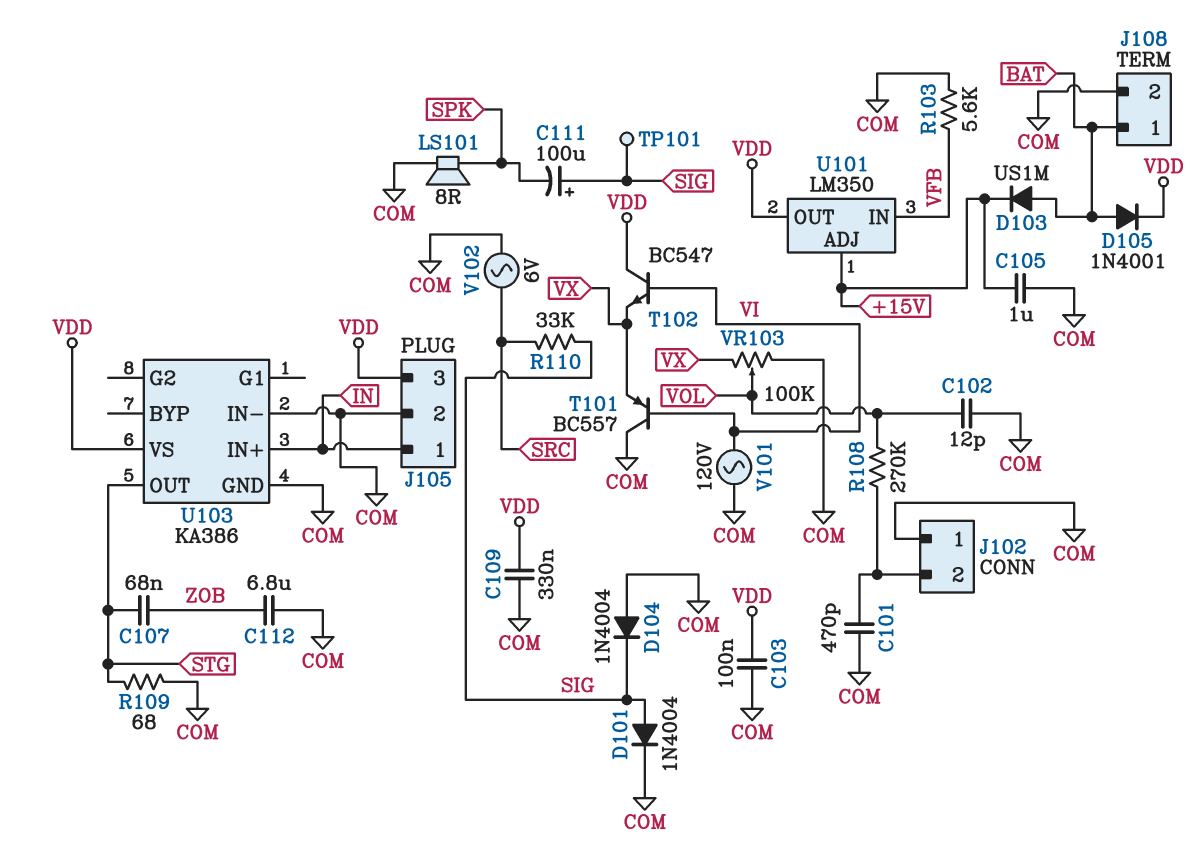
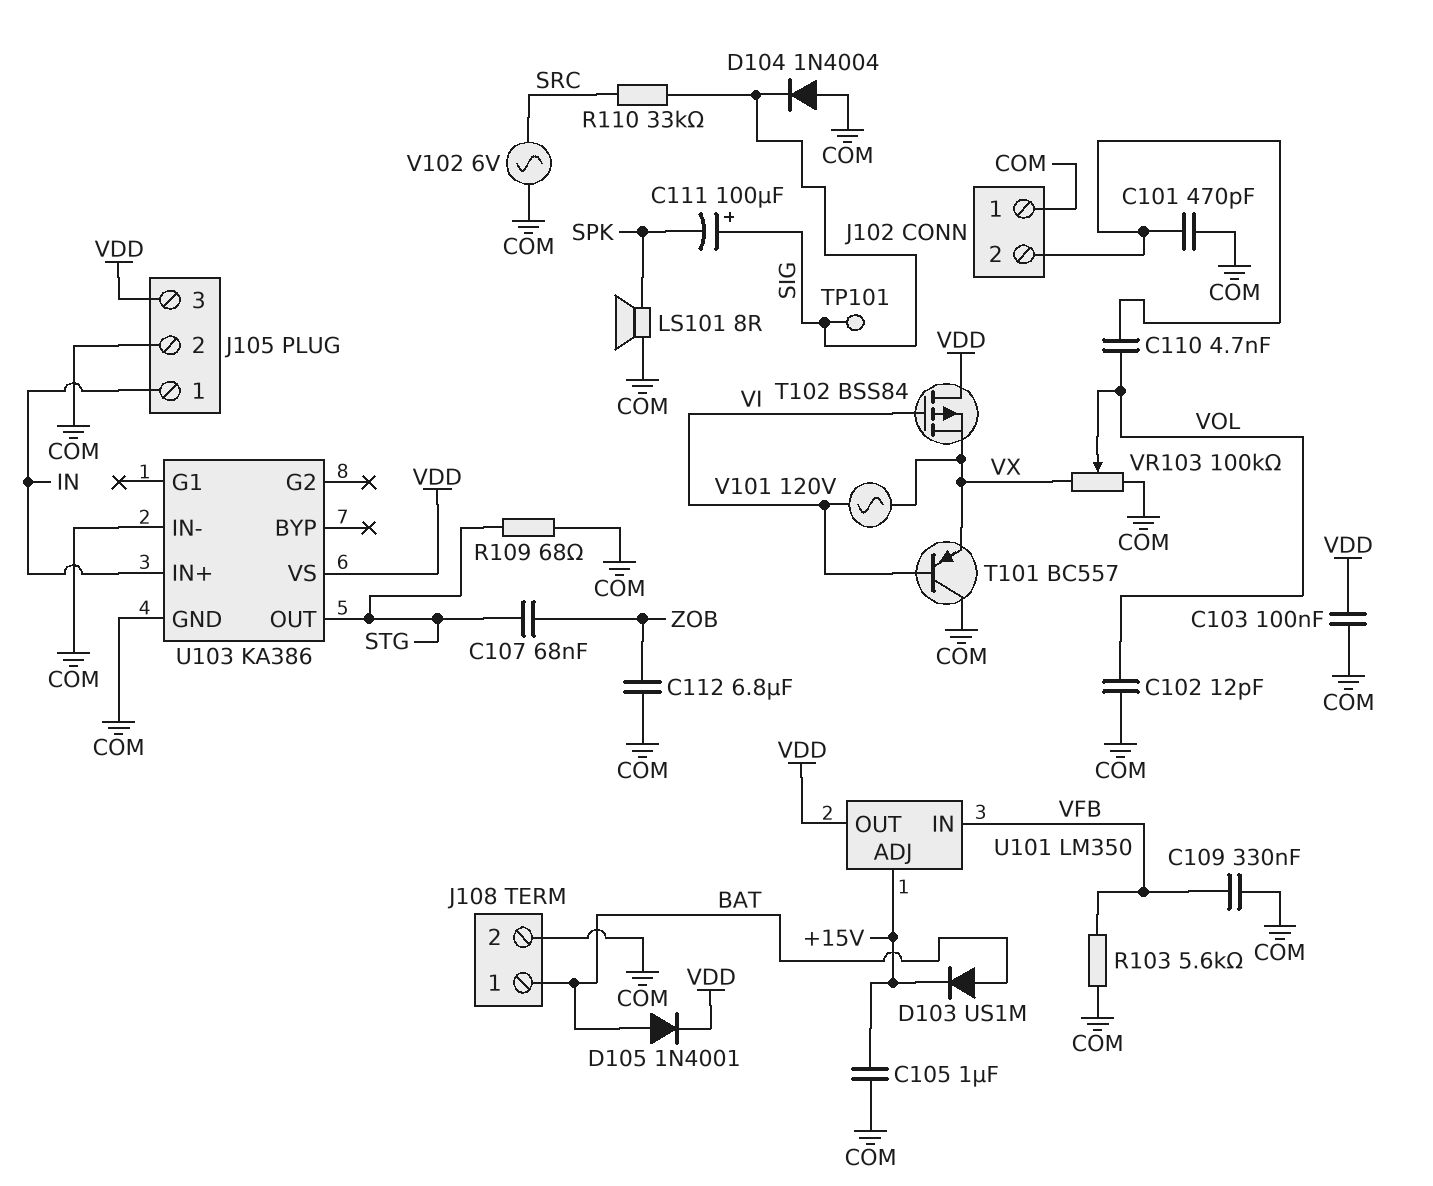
C109: 330nF (COM, VDD) -> 330nF (COM, VFB)
C110: none -> 4.7nF (J102/2, VOL)
D101: diode 1N4004 (A SIG, K COM) -> none
R108: 270k (J102/2, VOL) -> none
T102: NPN BC547 (B VI, C VDD, E VX) -> PMOS BSS84 (G VI, D VDD, S VX)
V101: AC 120V (COM, VI) -> AC 120V (VI, VX)

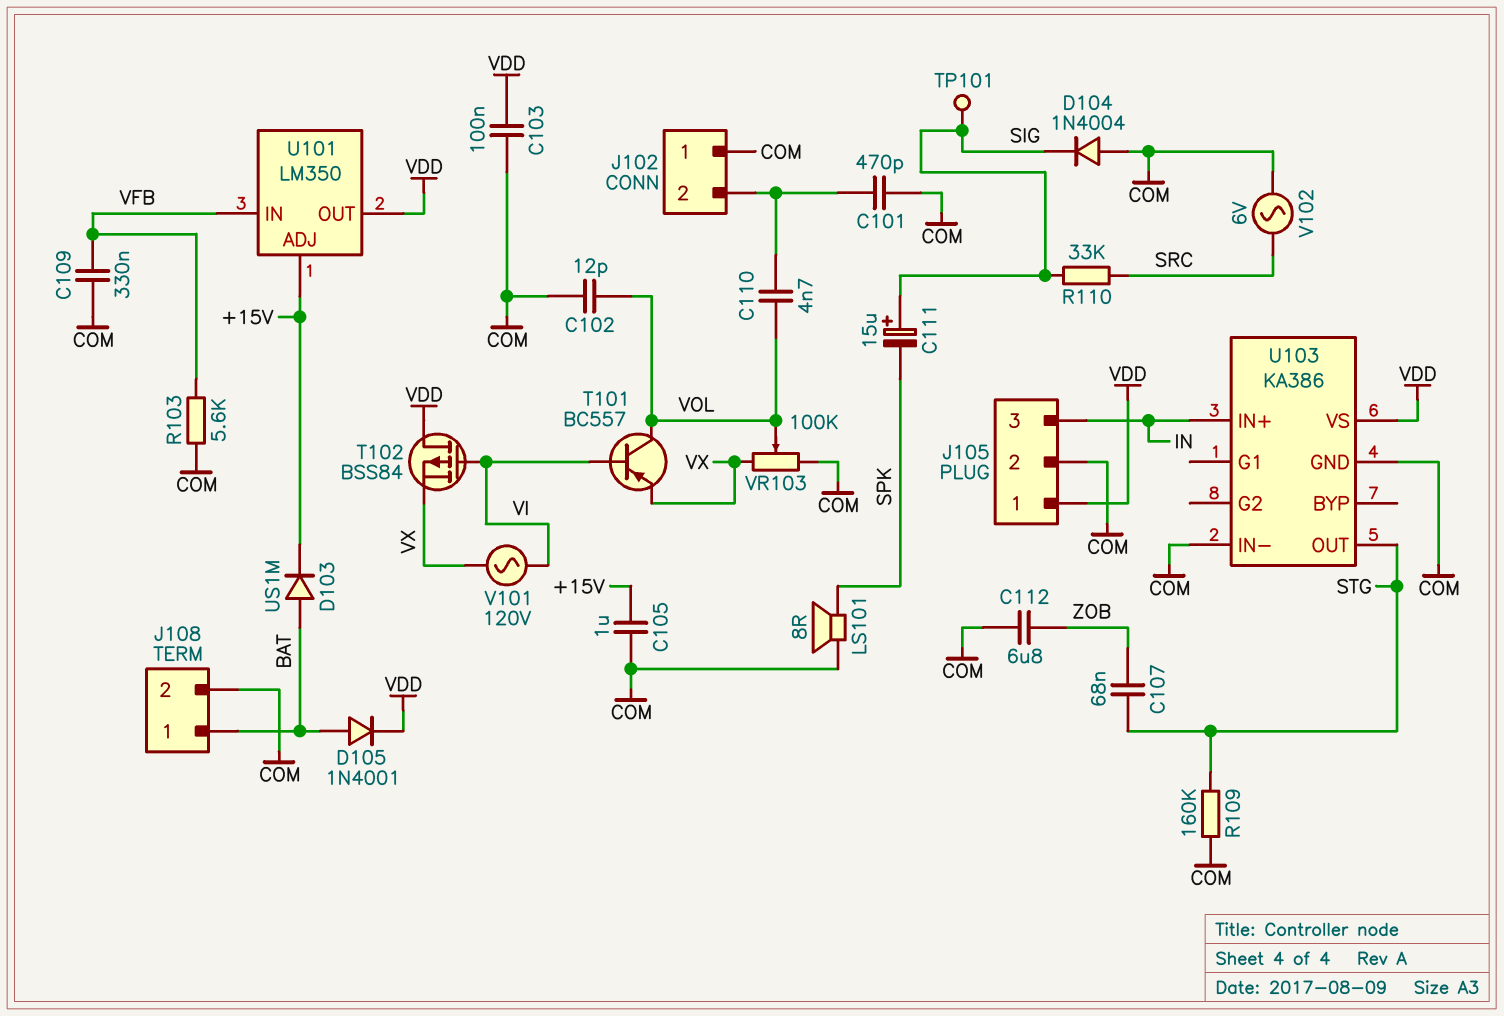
C111: 100uF (plus SIG, minus SPK) -> 15uF (plus SIG, minus SPK)
J105 pin 1: IN -> VDD
J105 pin 3: VDD -> IN
R109: 68 (COM, STG) -> 160k (COM, STG)
T101: PNP BC557 (B VI, C COM, E VX) -> PNP BC557 (B VI, C VOL, E VX)

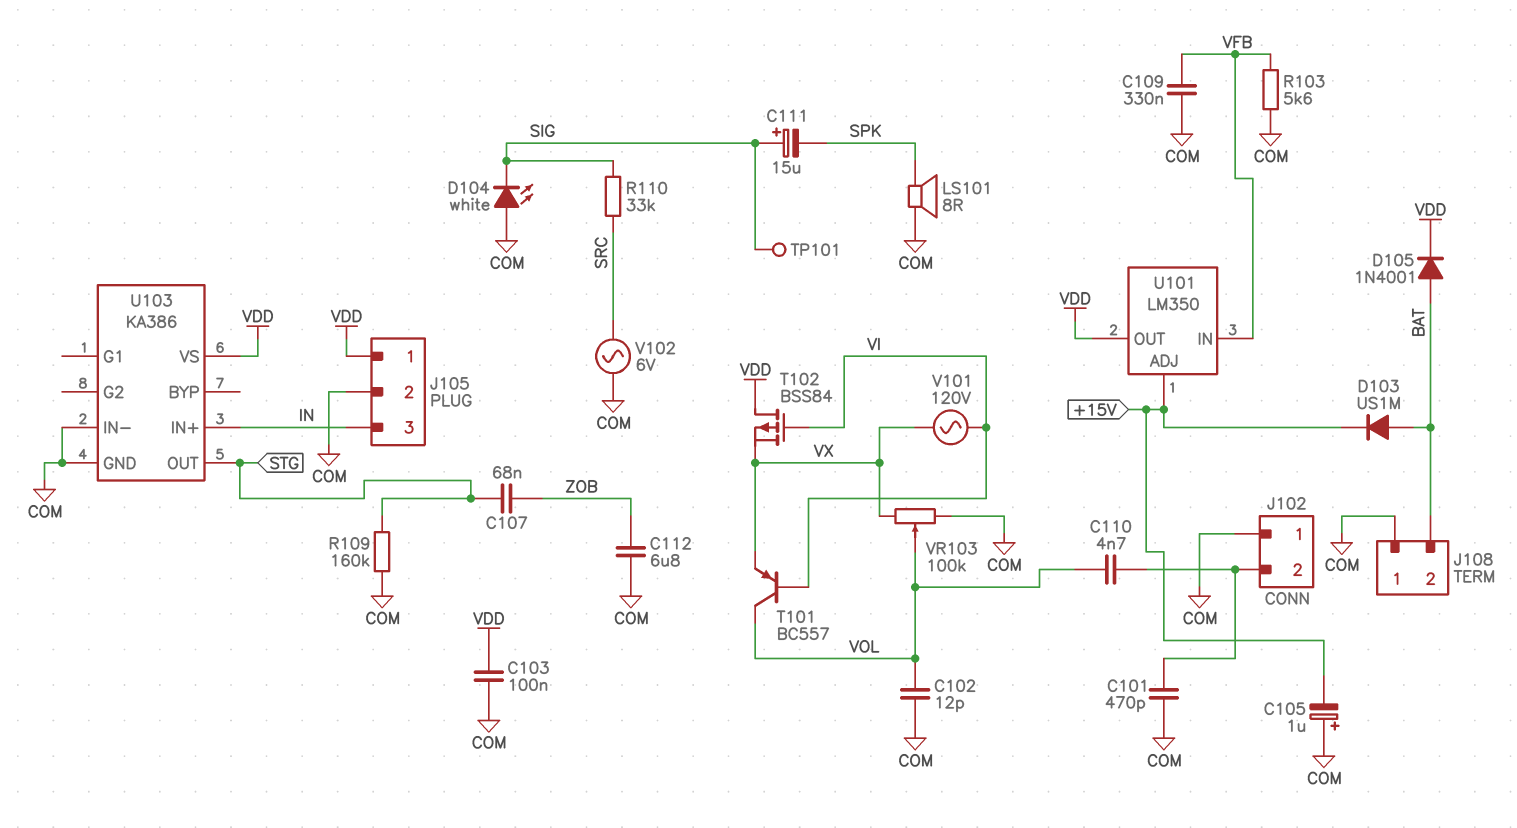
C105: 1uF (+15V, COM) -> 1uF (plus COM, minus +15V)
D104: diode 1N4004 (A COM, K SIG) -> LED white (A COM, K SIG)
J108 pin 1: BAT -> COM
J108 pin 2: COM -> BAT

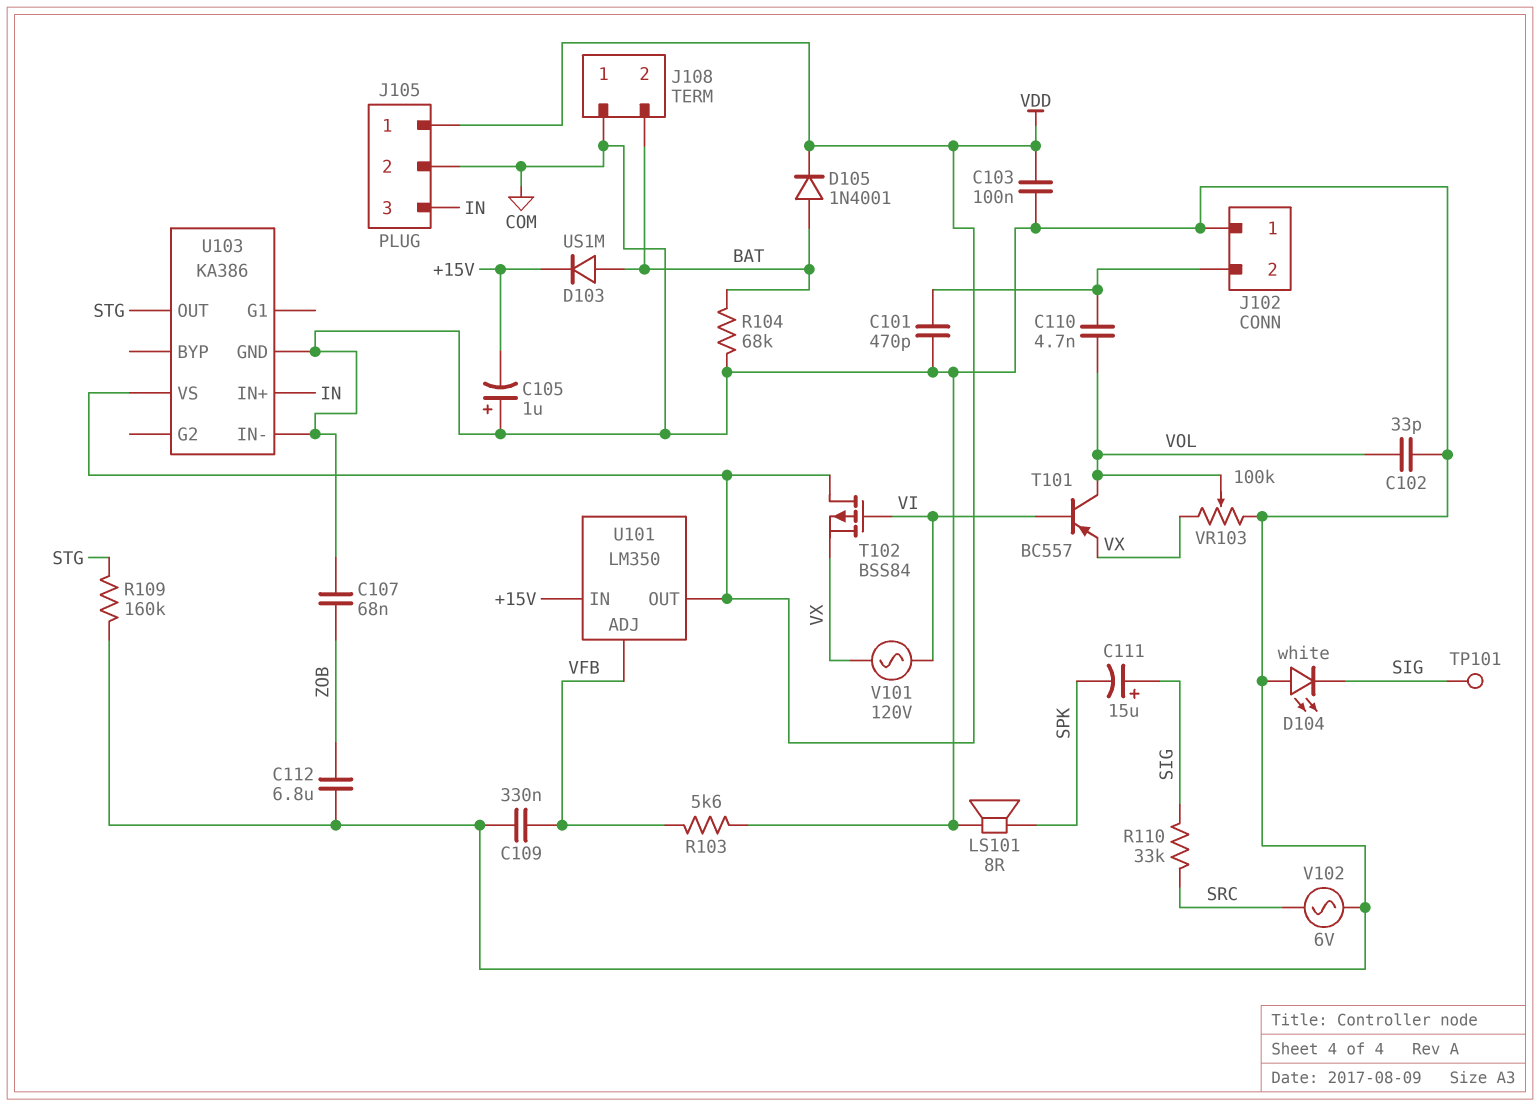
C102: 12pF (COM, VOL) -> 33pF (COM, VOL)
C107: 68nF (STG, ZOB) -> 68nF (COM, ZOB)
R104: none -> 68k (BAT, COM)
U101 pin ADJ: +15V -> VFB
U101 pin IN: VFB -> +15V

